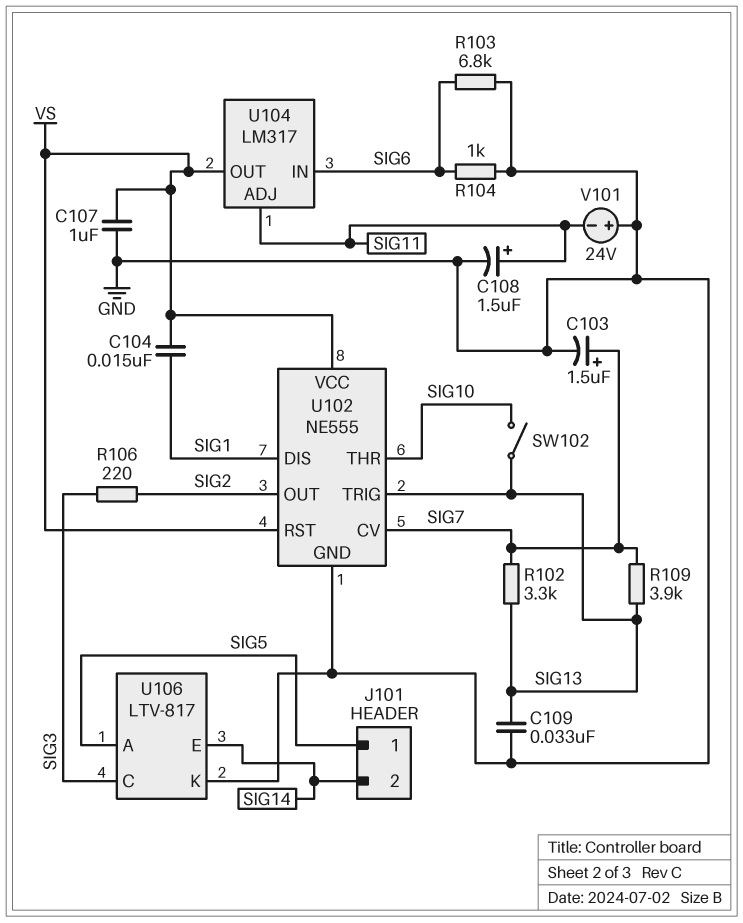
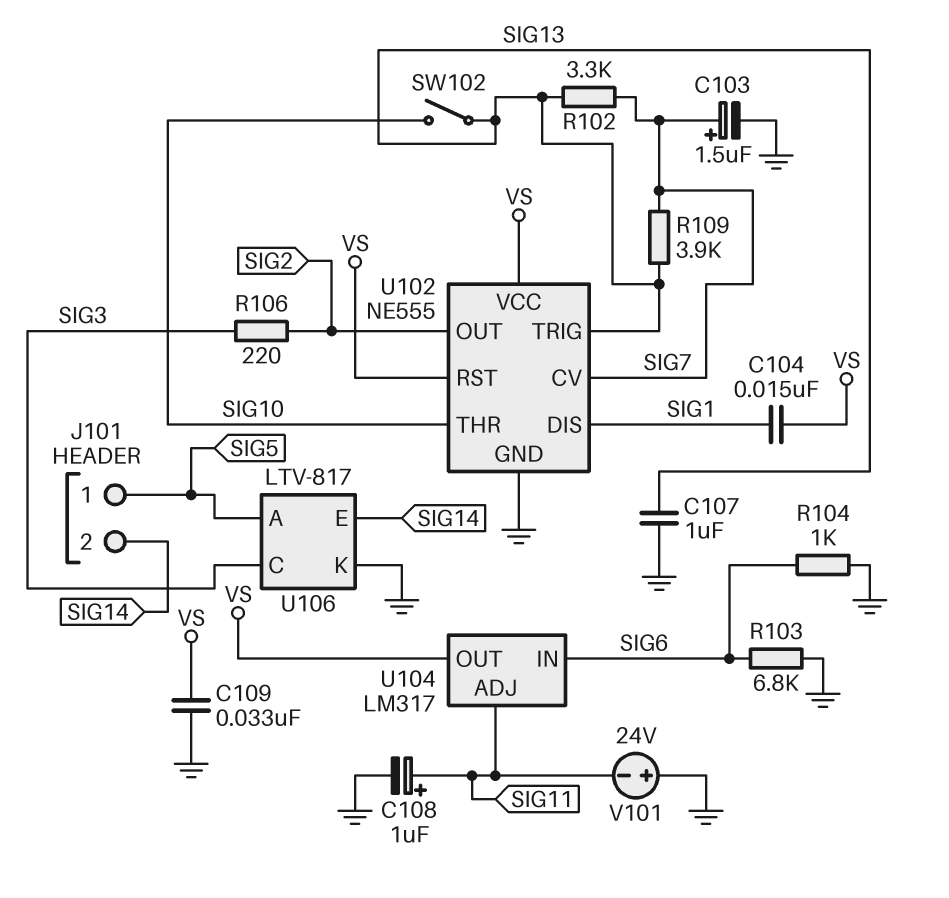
C107: 1uF (GND, VS) -> 1uF (GND, SIG13)
C108: 1.5uF (plus SIG11, minus GND) -> 1uF (plus SIG11, minus GND)
C109: 33nF (GND, SIG13) -> 33nF (GND, VS)

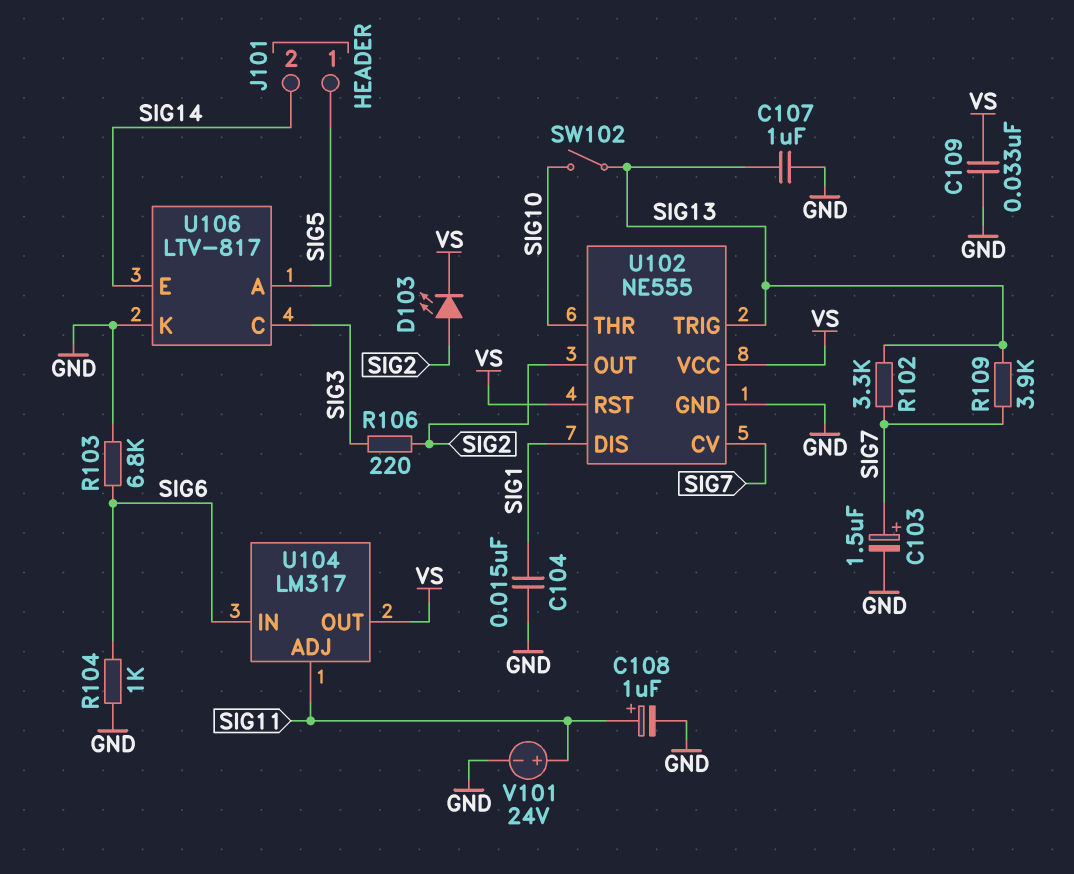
C104: 15nF (SIG1, VS) -> 15nF (GND, SIG1)
D103: none -> LED (A SIG2, K VS)
V101: 24V (plus GND, minus SIG11) -> 24V (plus SIG11, minus GND)

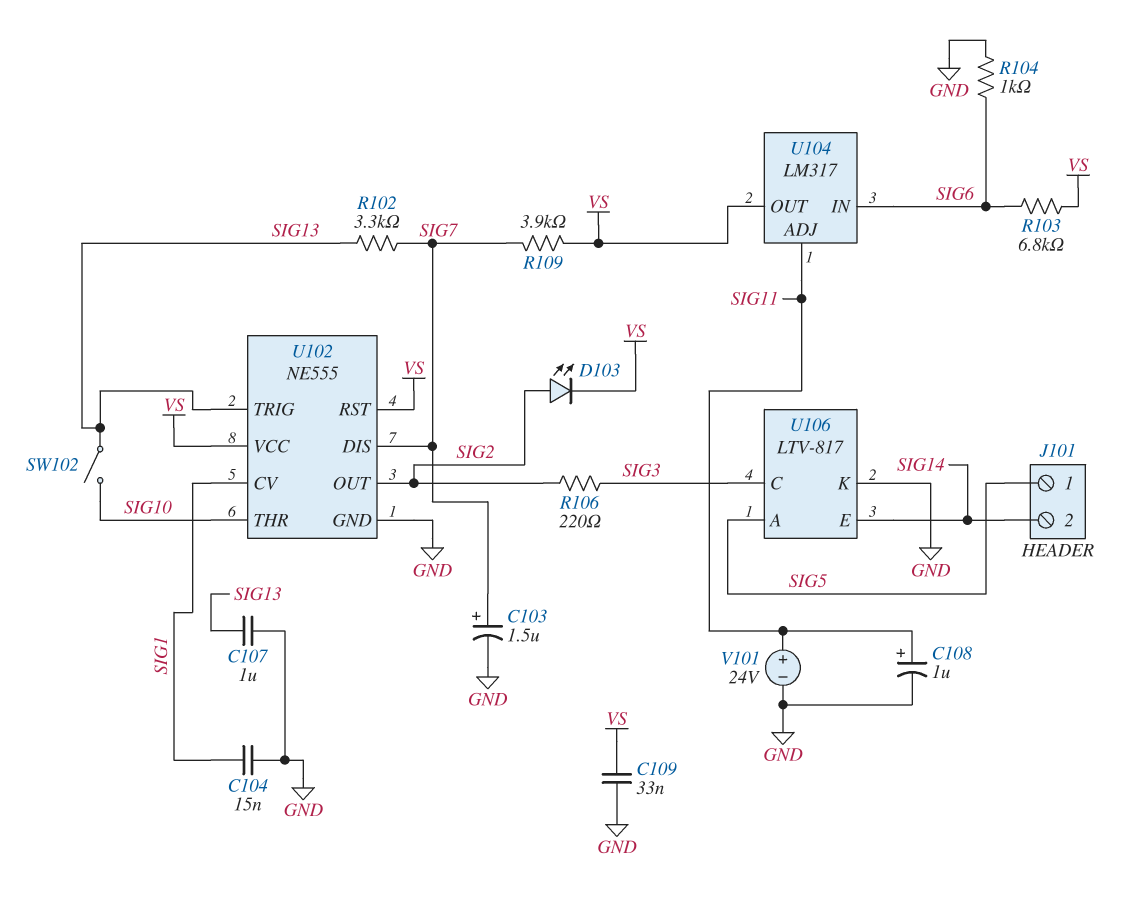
R103: 6.8k (GND, SIG6) -> 6.8k (SIG6, VS)
R109: 3.9k (SIG7, SIG13) -> 3.9k (SIG7, VS)
U102 pin CV: SIG7 -> SIG1
U102 pin DIS: SIG1 -> SIG7

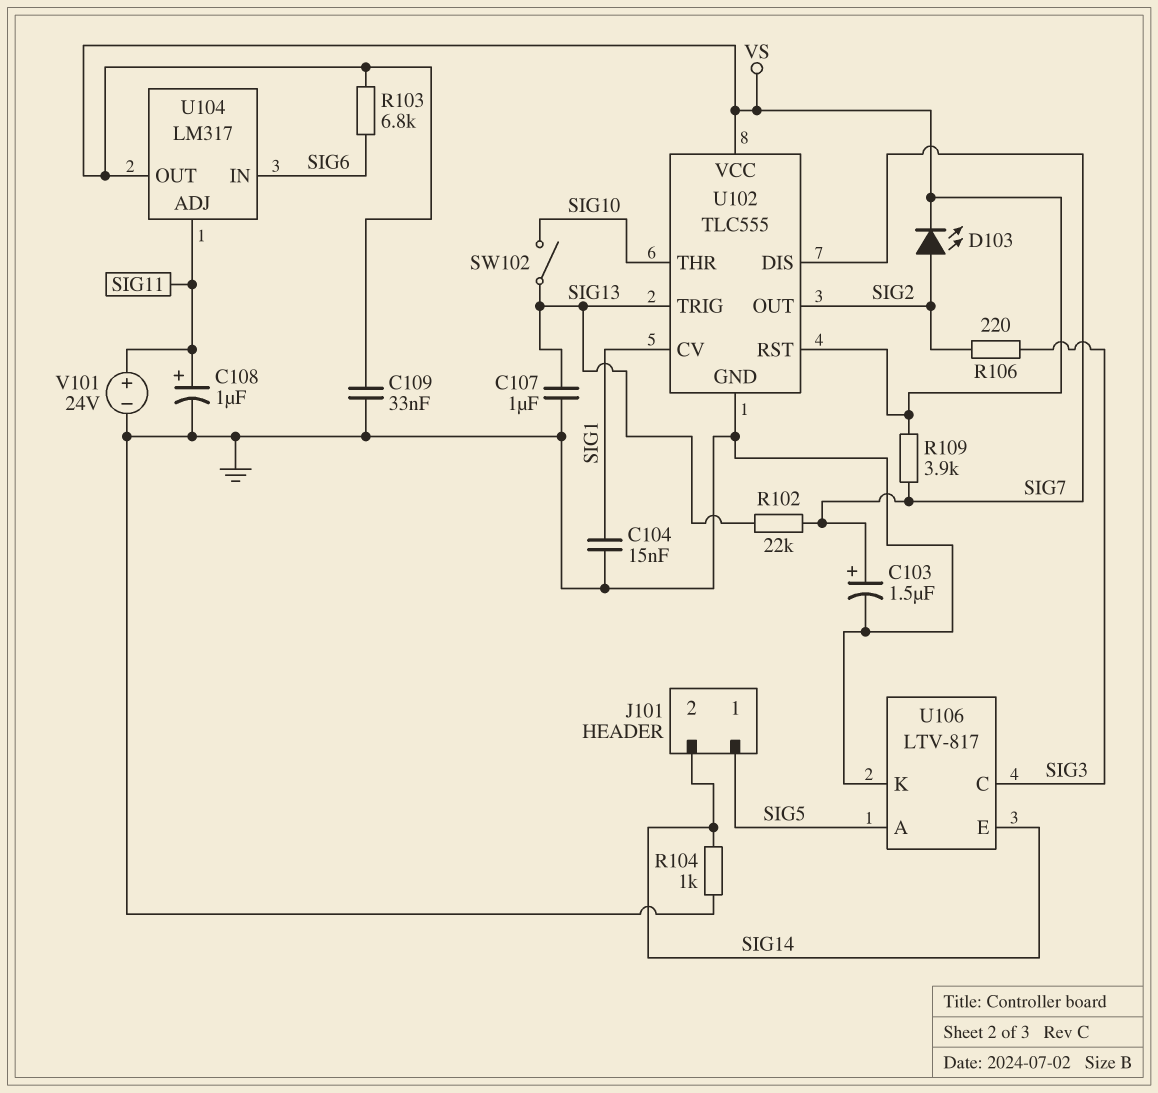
R102: 3.3k (SIG7, SIG13) -> 22k (SIG7, SIG13)
R104: 1k (GND, SIG6) -> 1k (GND, SIG14)
U102: NE555 -> TLC555

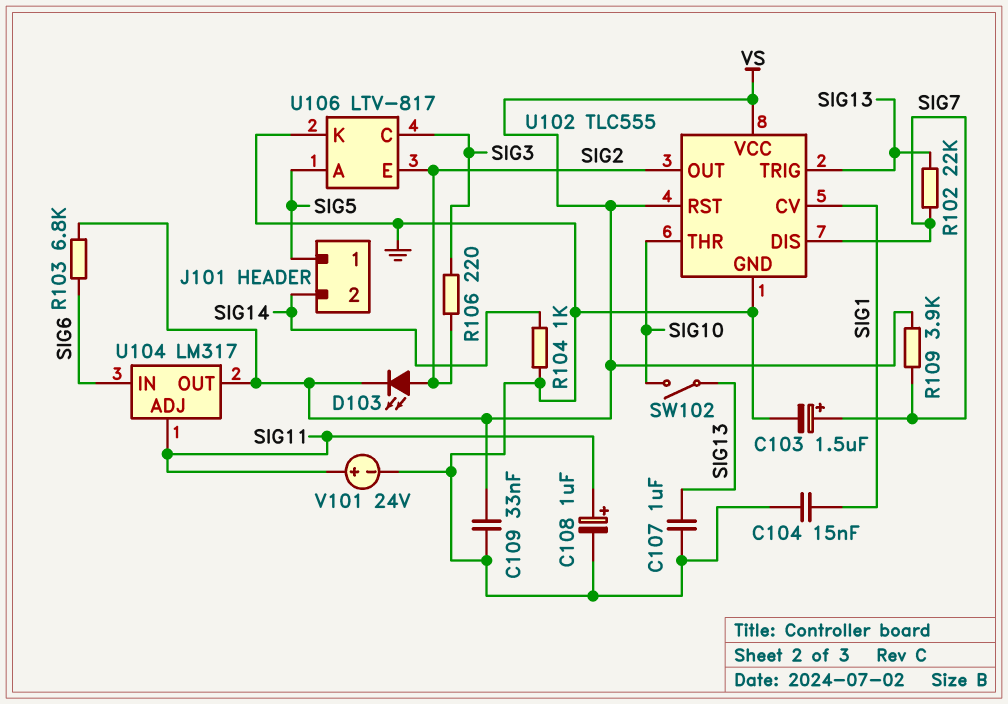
U106 pin E: SIG14 -> SIG2

